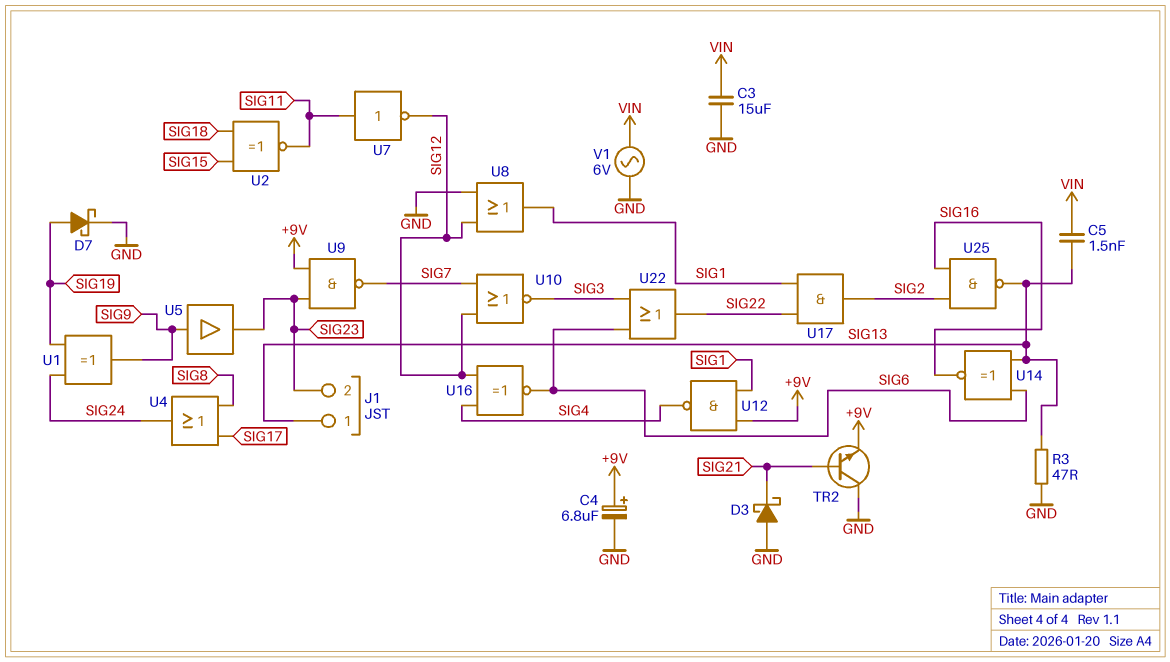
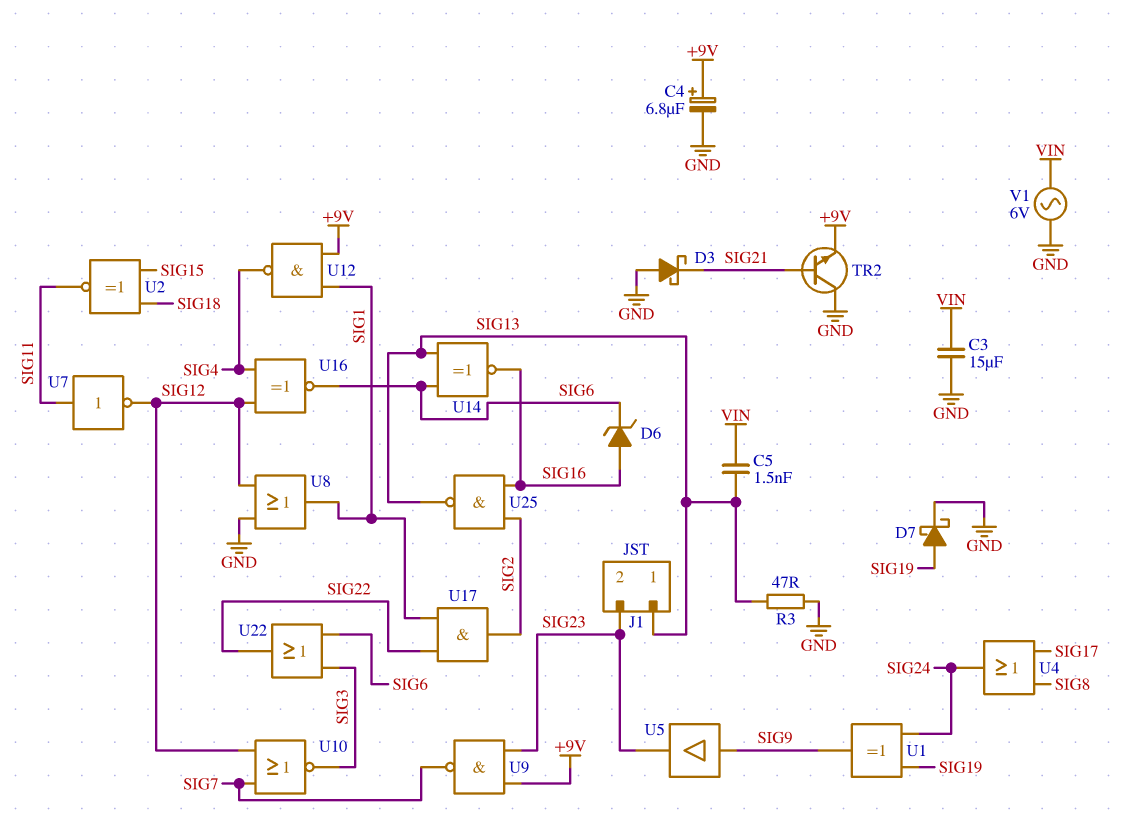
D6: none -> zener (A SIG16, K SIG6)

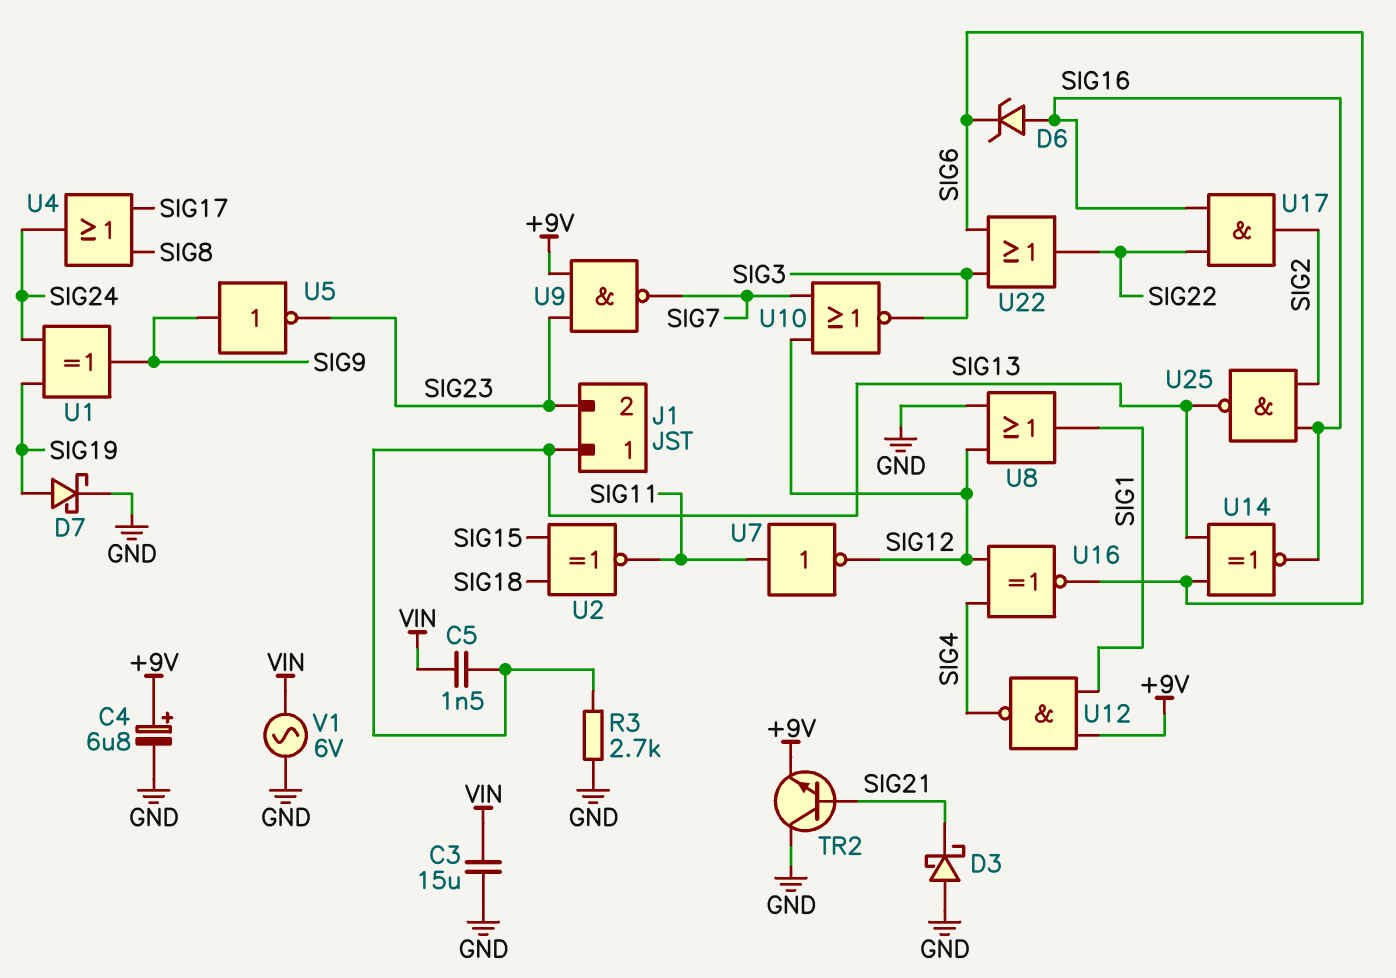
R3: 47 (GND, SIG13) -> 2.7k (GND, SIG13)
U5: buffer (in SIG9, out SIG23) -> NOT (in SIG9, out SIG23)
U17: AND (in SIG1, in SIG22, out SIG2) -> AND (in SIG16, in SIG22, out SIG2)

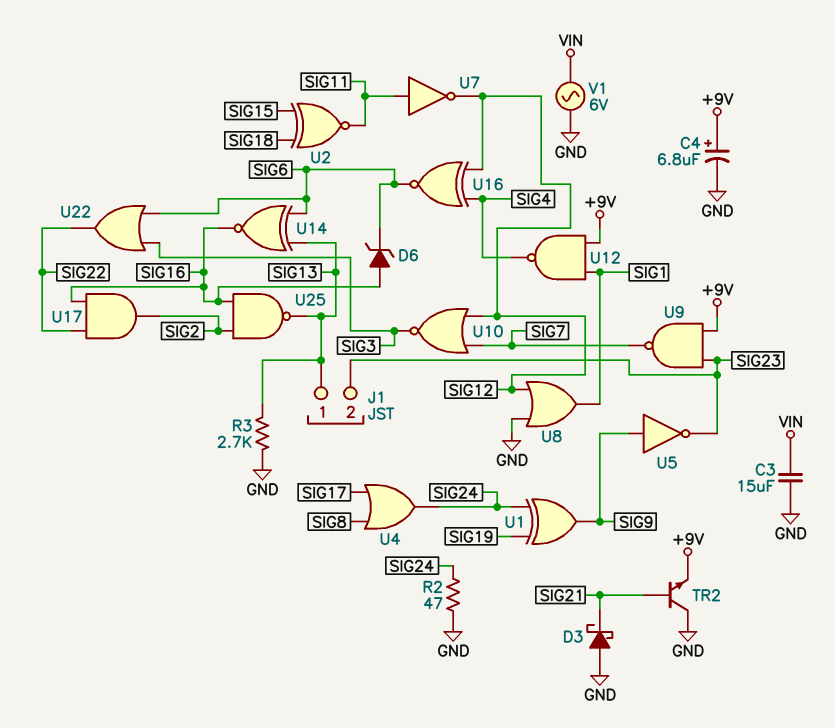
C5: 1.5nF (SIG13, VIN) -> none
D7: schottky (A SIG19, K GND) -> none
R2: none -> 47 (GND, SIG24)

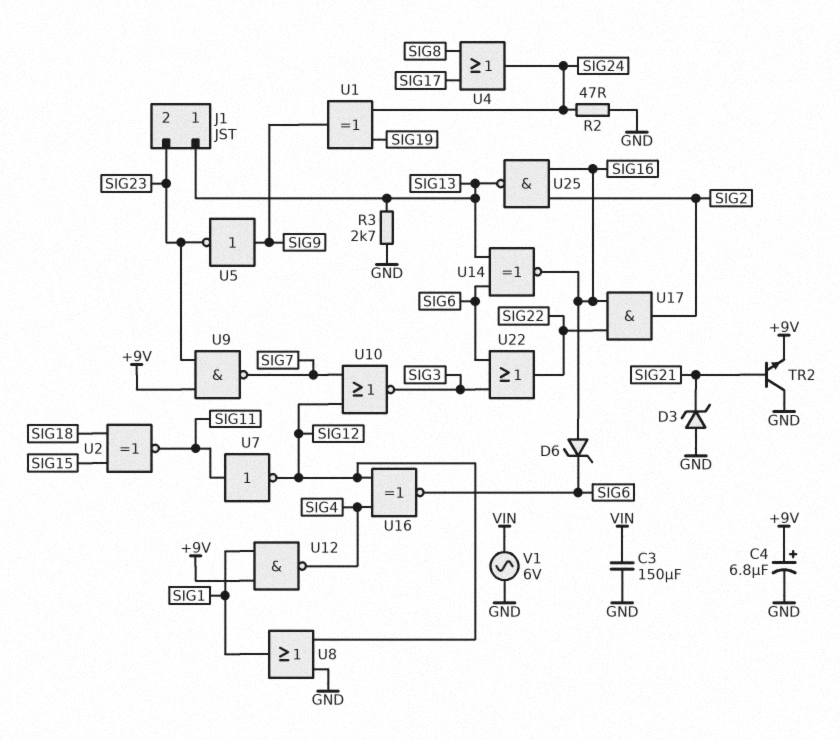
C3: 15uF (GND, VIN) -> 150uF (GND, VIN)
D3: schottky (A GND, K SIG21) -> zener (A GND, K SIG21)

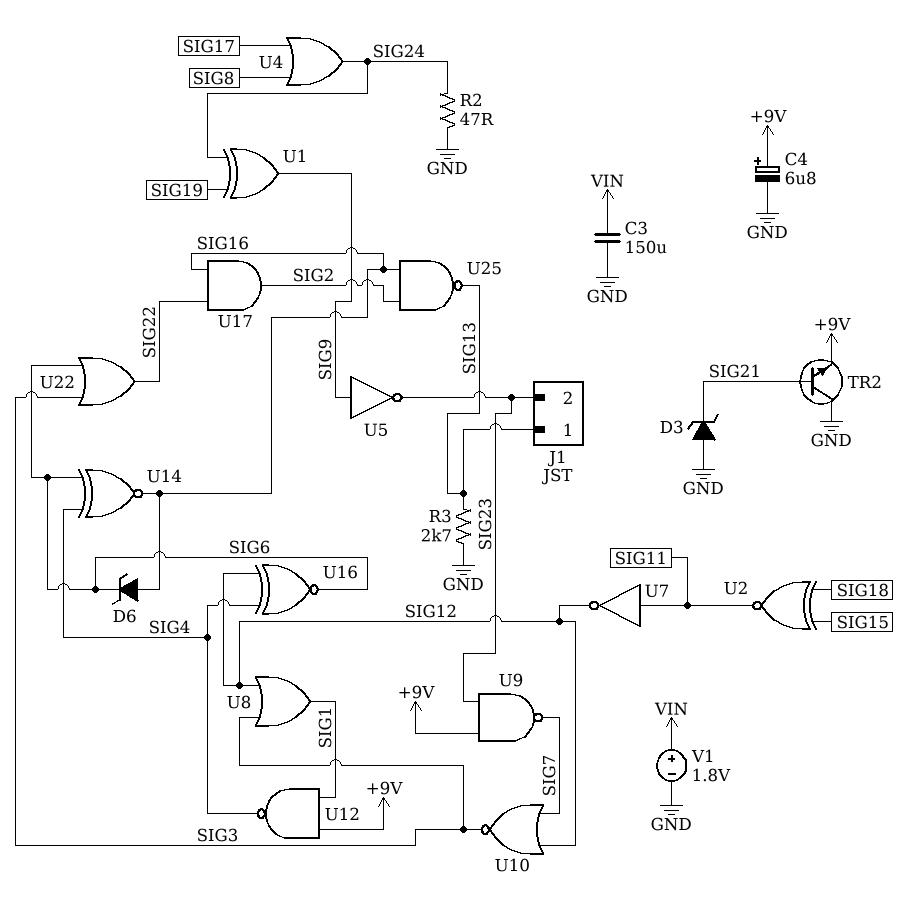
U8: OR (in GND, in SIG12, out SIG1) -> OR (in SIG3, in SIG12, out SIG1)
U14: XNOR (in SIG6, in SIG13, out SIG16) -> XNOR (in SIG4, in SIG6, out SIG16)
V1: AC 6V (GND, VIN) -> 1.8V (plus VIN, minus GND)

